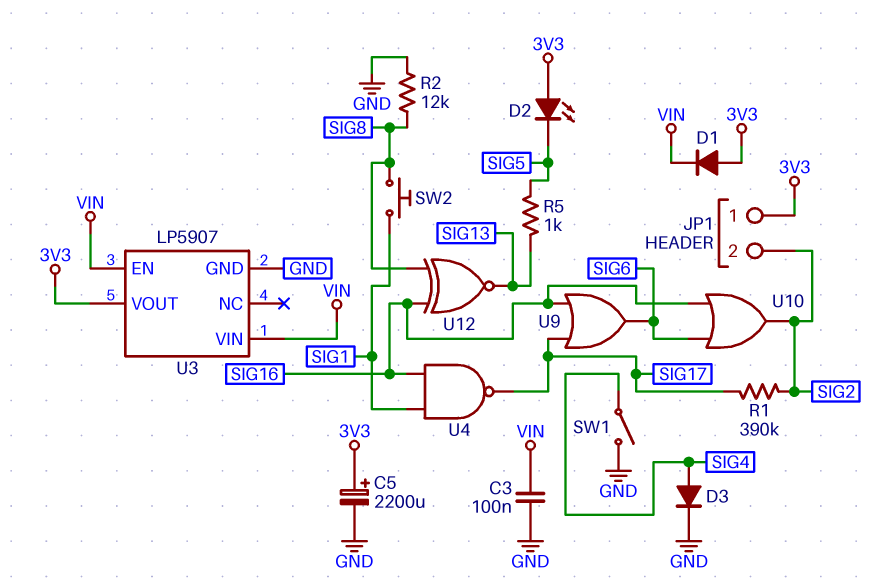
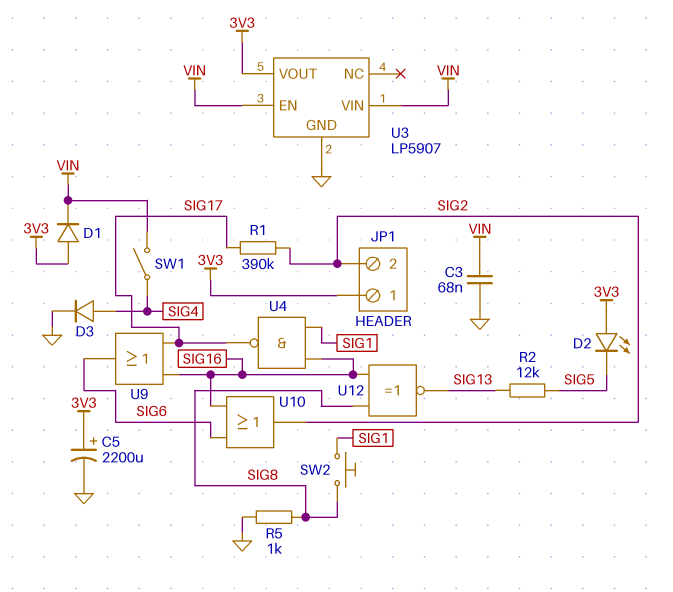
C3: 100nF (GND, VIN) -> 68nF (GND, VIN)
R2: 12k (GND, SIG8) -> 12k (SIG5, SIG13)
R5: 1k (SIG5, SIG13) -> 1k (GND, SIG8)
SW1: switch (GND, SIG4) -> switch (SIG4, VIN)

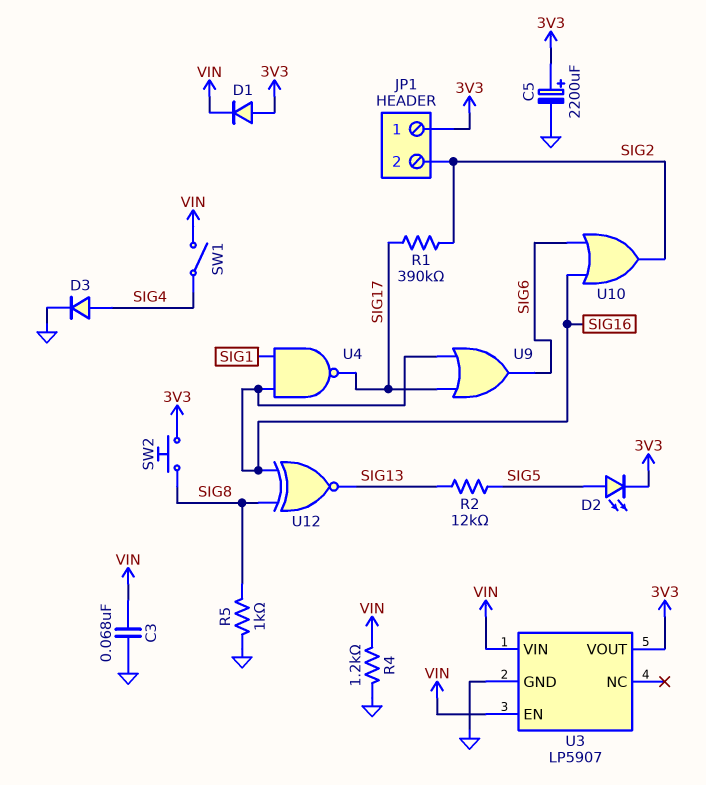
D2: LED (A 3V3, K SIG5) -> LED (A SIG5, K 3V3)
R4: none -> 1.2k (GND, VIN)
SW2: button (SIG1, SIG8) -> button (3V3, SIG8)

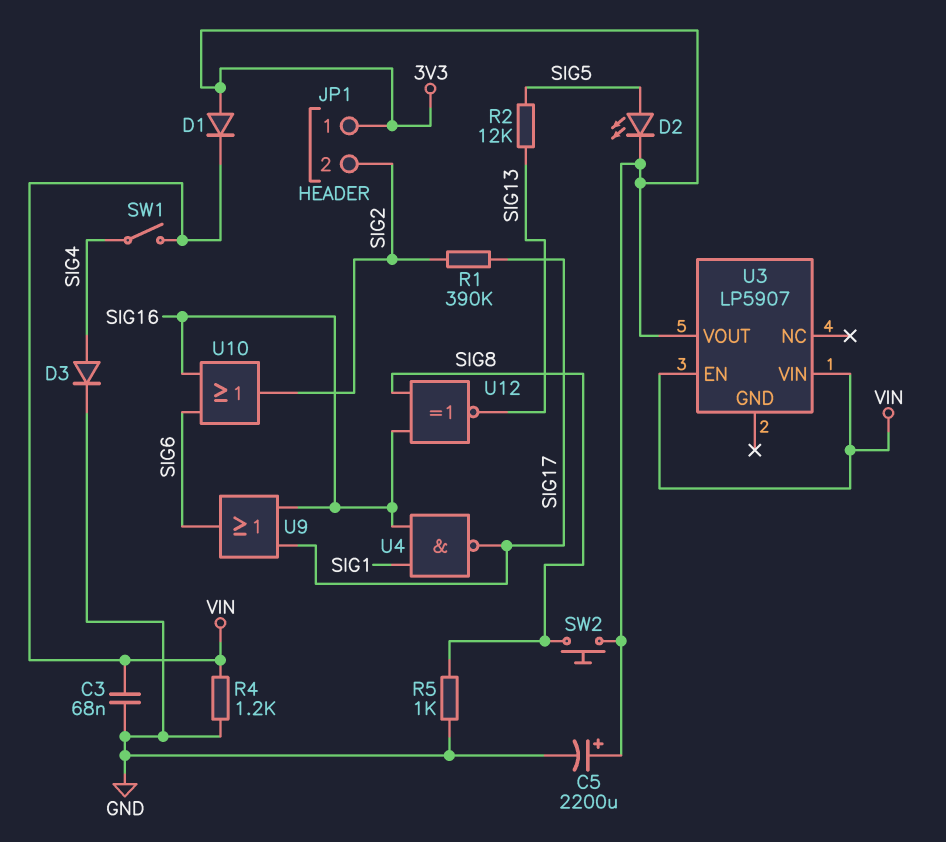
U3 pin GND: GND -> none

